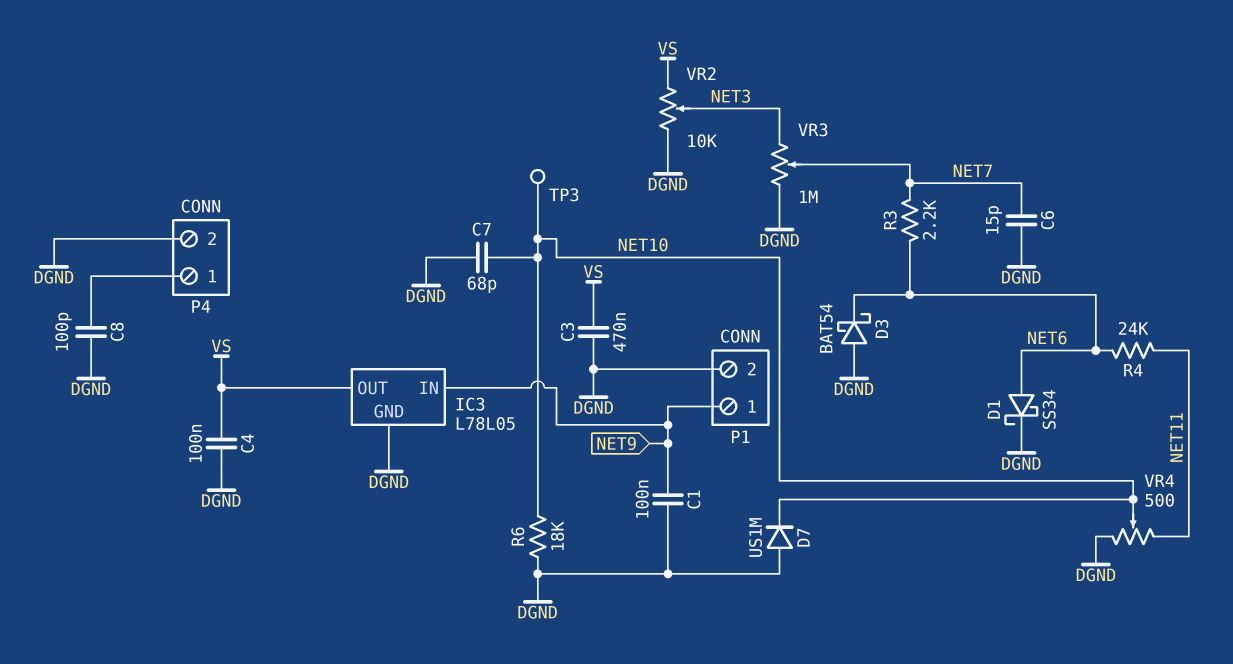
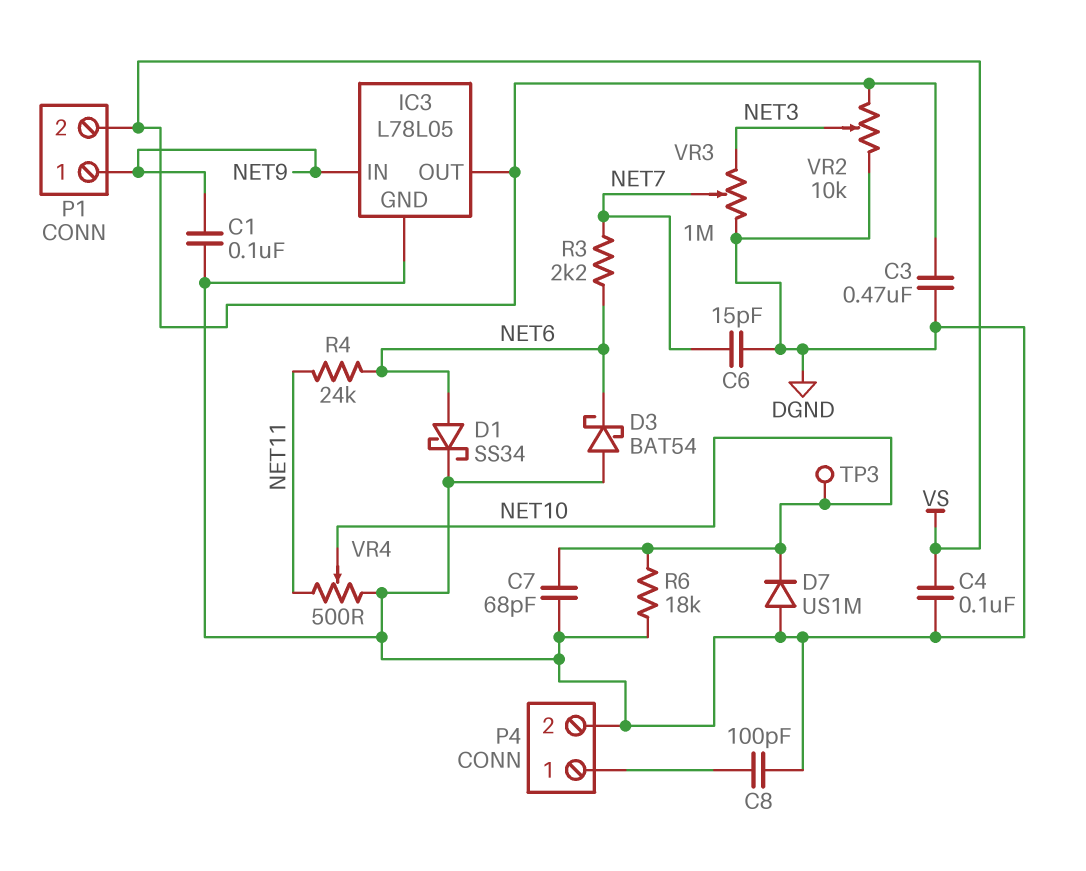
P1 pin 2: DGND -> VS

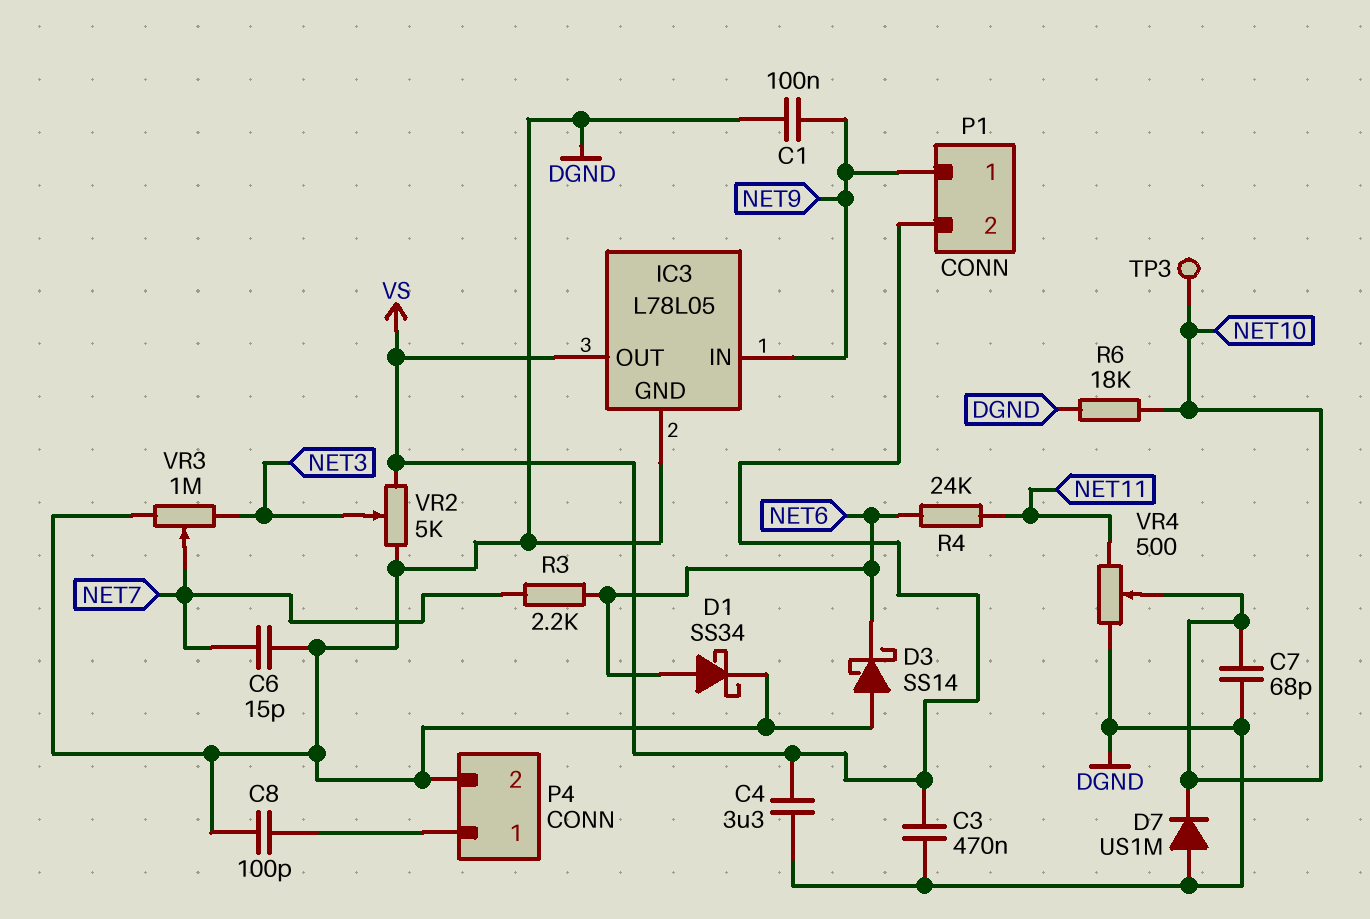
C4: 100nF (DGND, VS) -> 3.3uF (DGND, VS)
D3: schottky BAT54 (A DGND, K NET6) -> schottky SS14 (A DGND, K NET6)
VR2: 10k (DGND, VS, wiper NET3) -> 5k (DGND, VS, wiper NET3)

